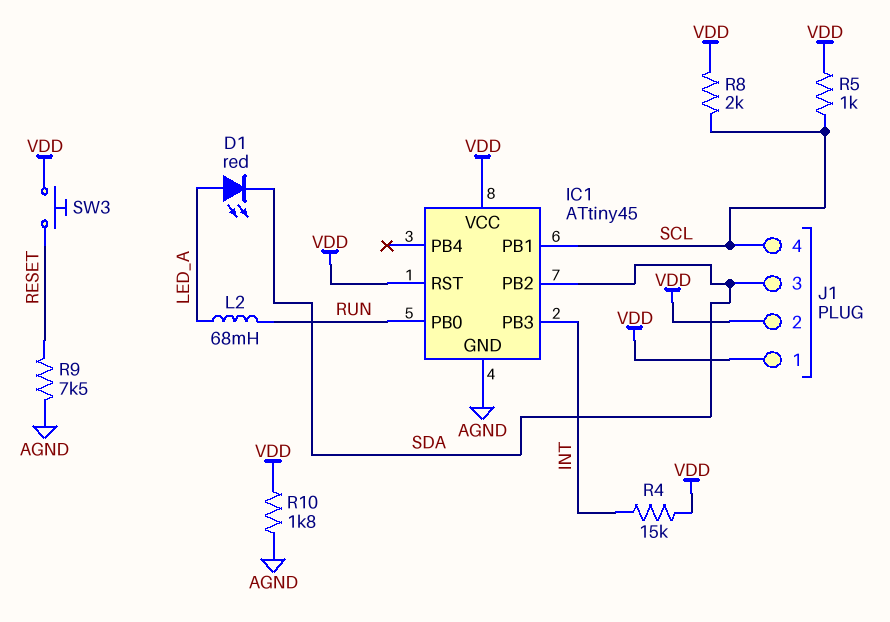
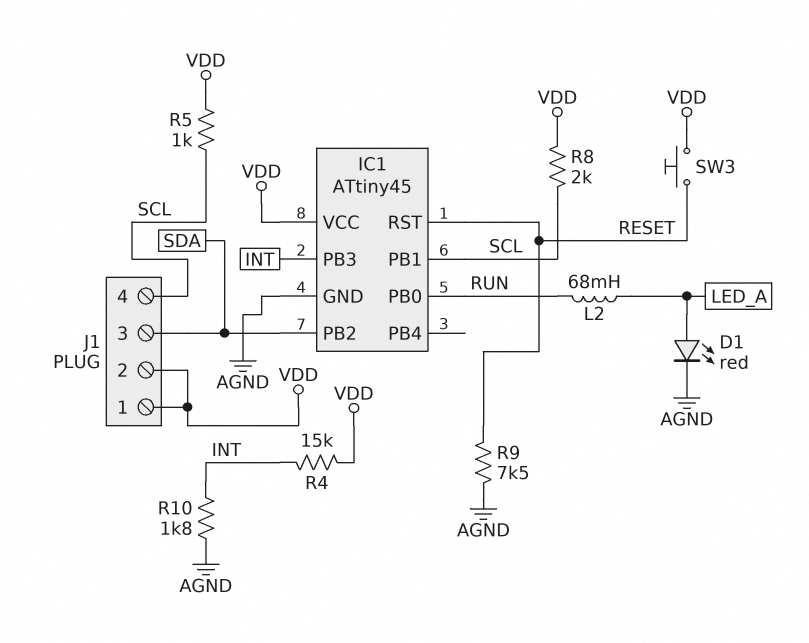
D1: LED red (A LED_A, K SDA) -> LED red (A LED_A, K AGND)
IC1 pin RST: VDD -> RESET
R10: 1.8k (AGND, VDD) -> 1.8k (AGND, INT)

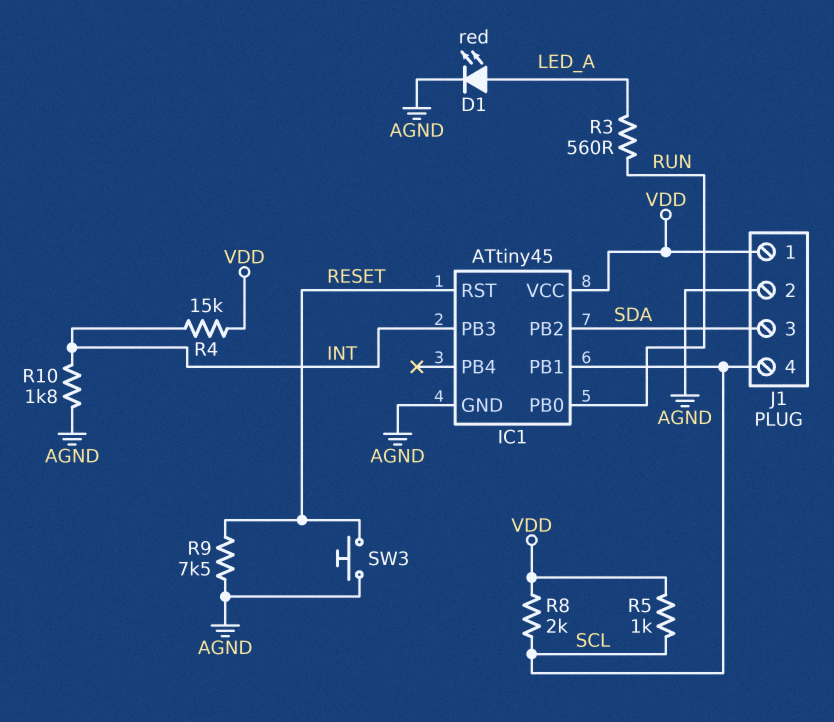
J1 pin 2: VDD -> AGND
L2: 68mH (LED_A, RUN) -> none
R3: none -> 560 (LED_A, RUN)
SW3: button (RESET, VDD) -> button (AGND, RESET)

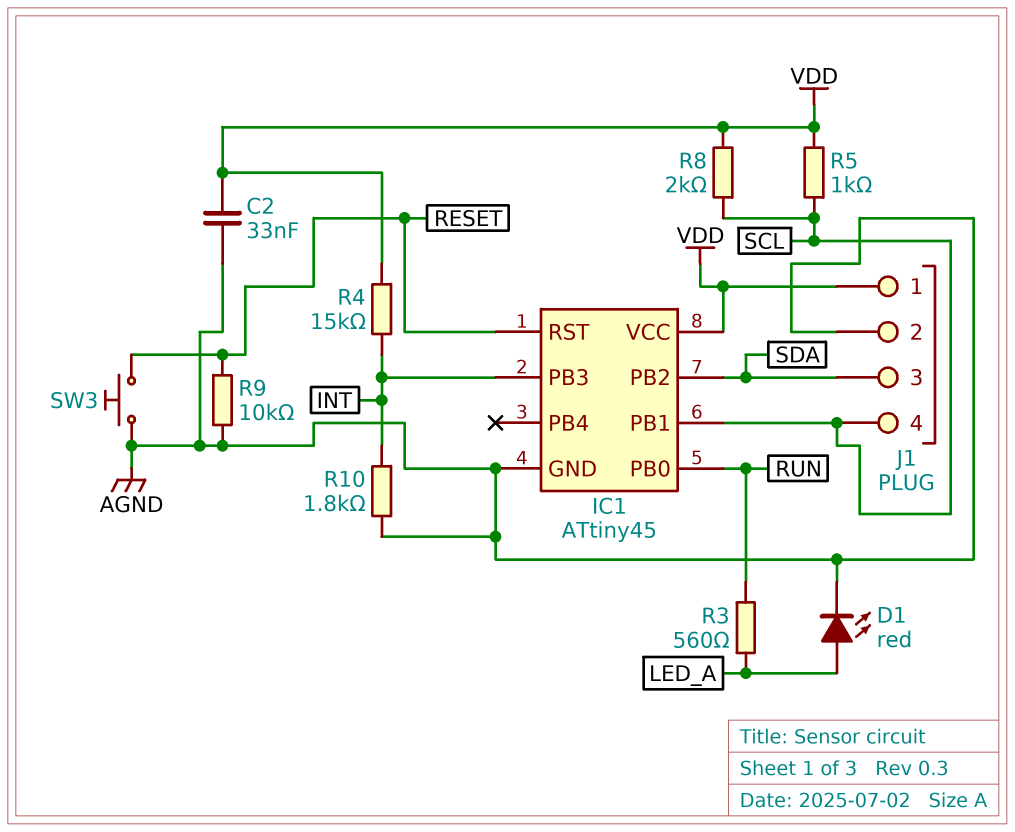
C2: none -> 33nF (AGND, VDD)
R9: 7.5k (AGND, RESET) -> 10k (AGND, RESET)

